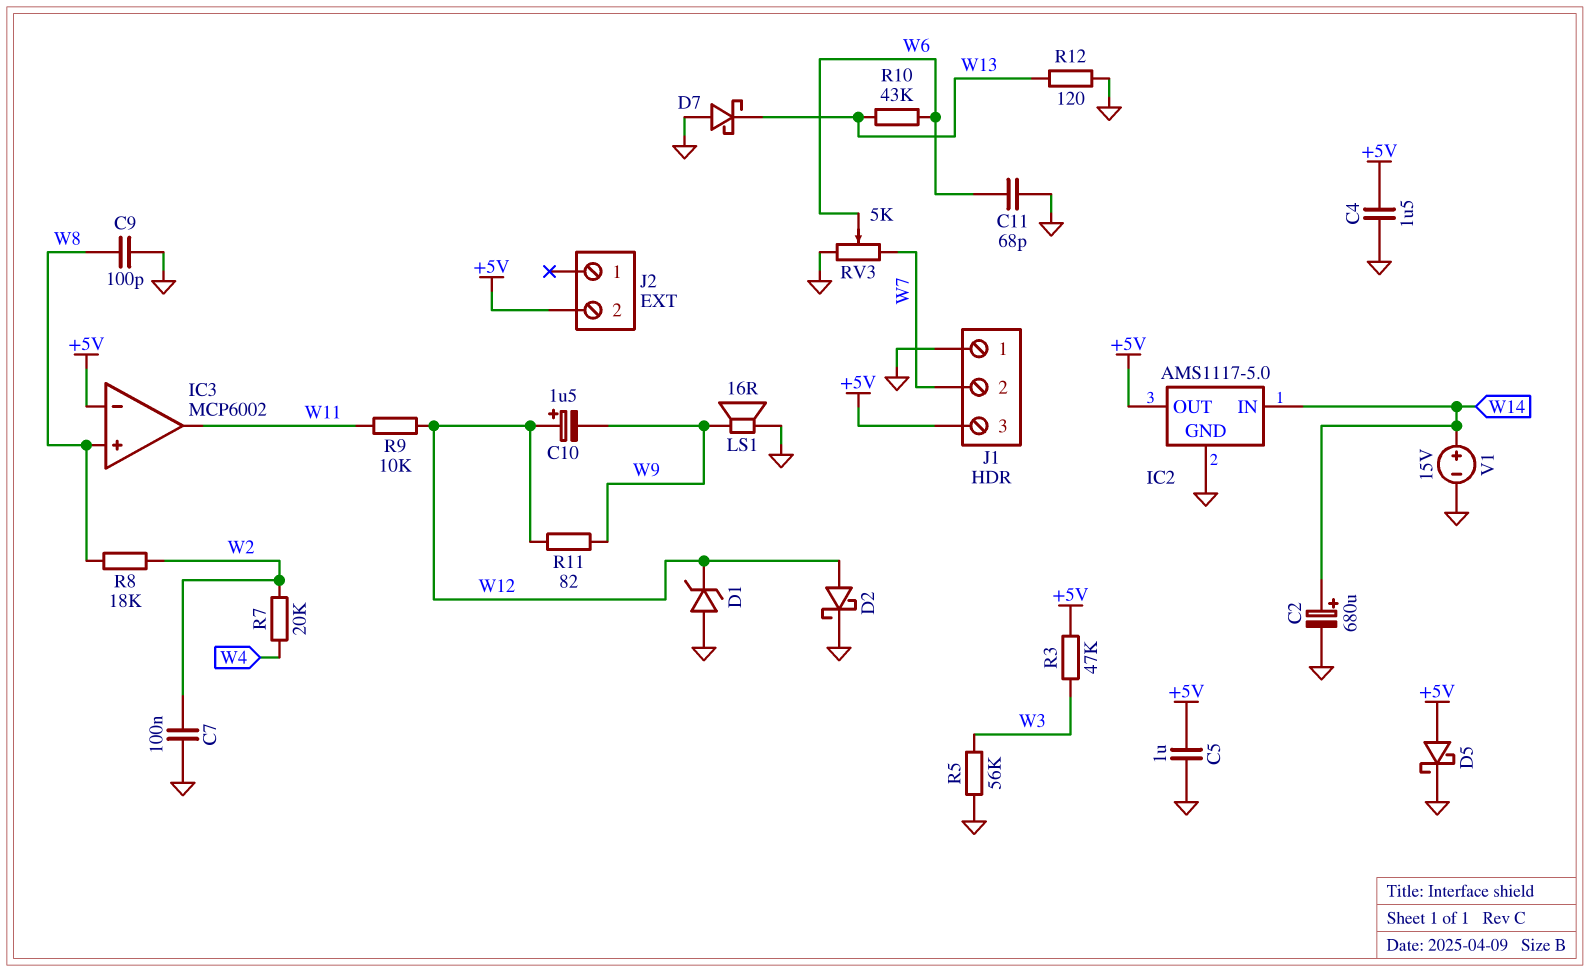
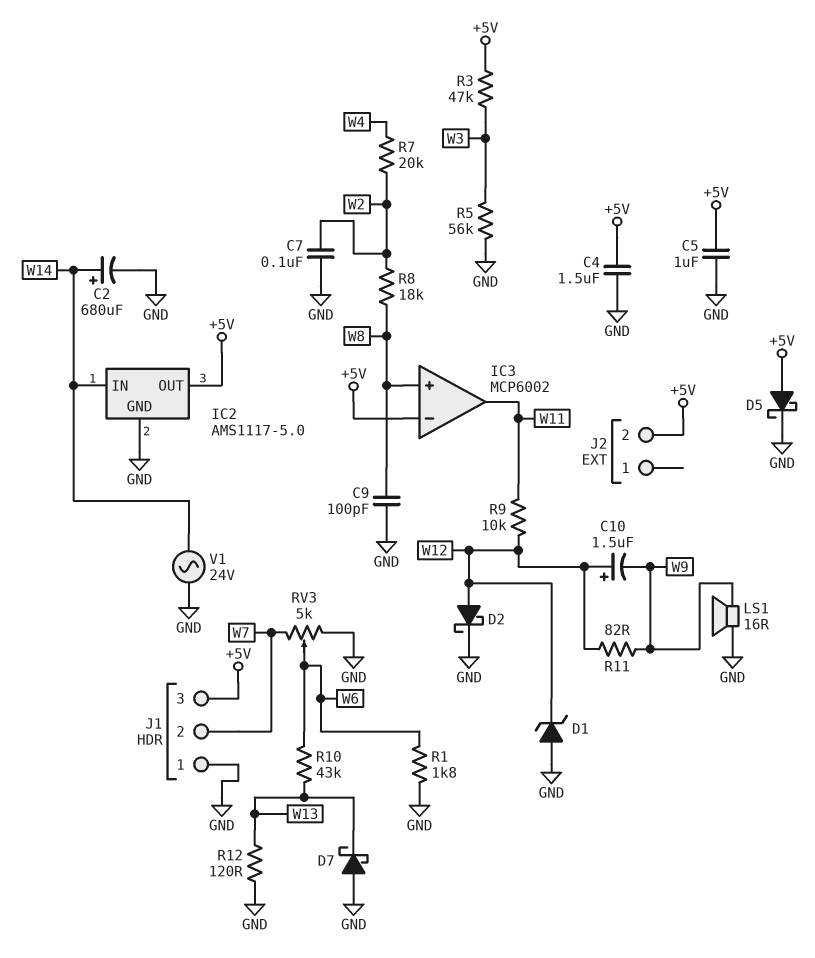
C11: 68pF (GND, W6) -> none
R1: none -> 1.8k (GND, W6)
V1: 15V (plus W14, minus GND) -> AC 24V (GND, W14)

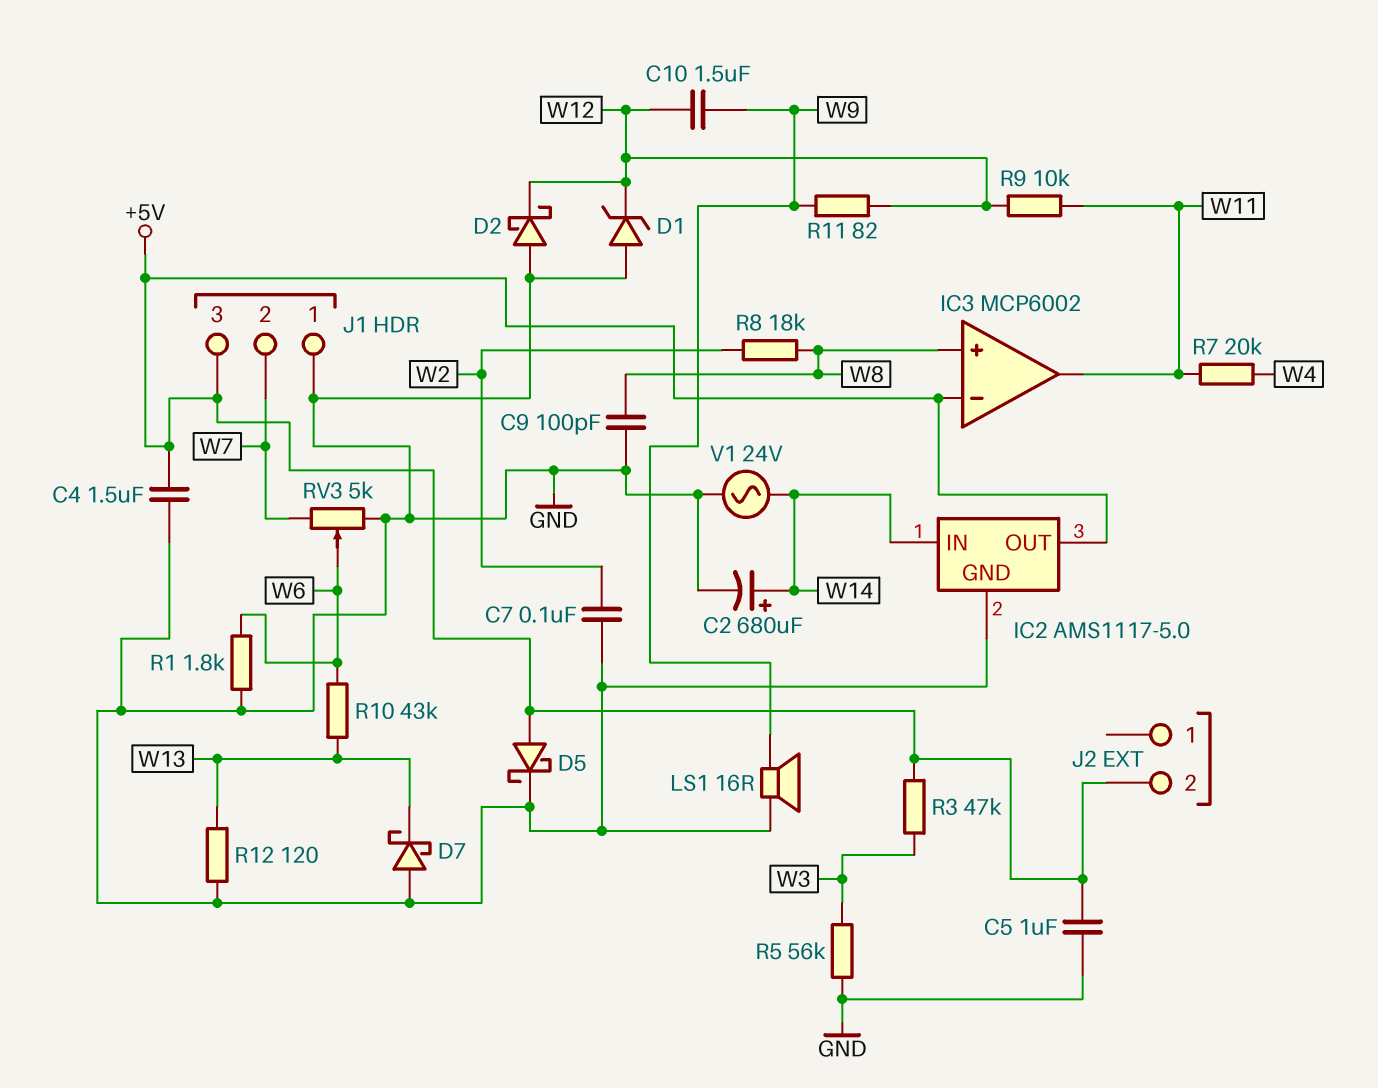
C10: 1.5uF (plus W12, minus W9) -> 1.5uF (W9, W12)
D2: schottky (A W12, K GND) -> schottky (A GND, K W12)
R7: 20k (W2, W4) -> 20k (W4, W11)

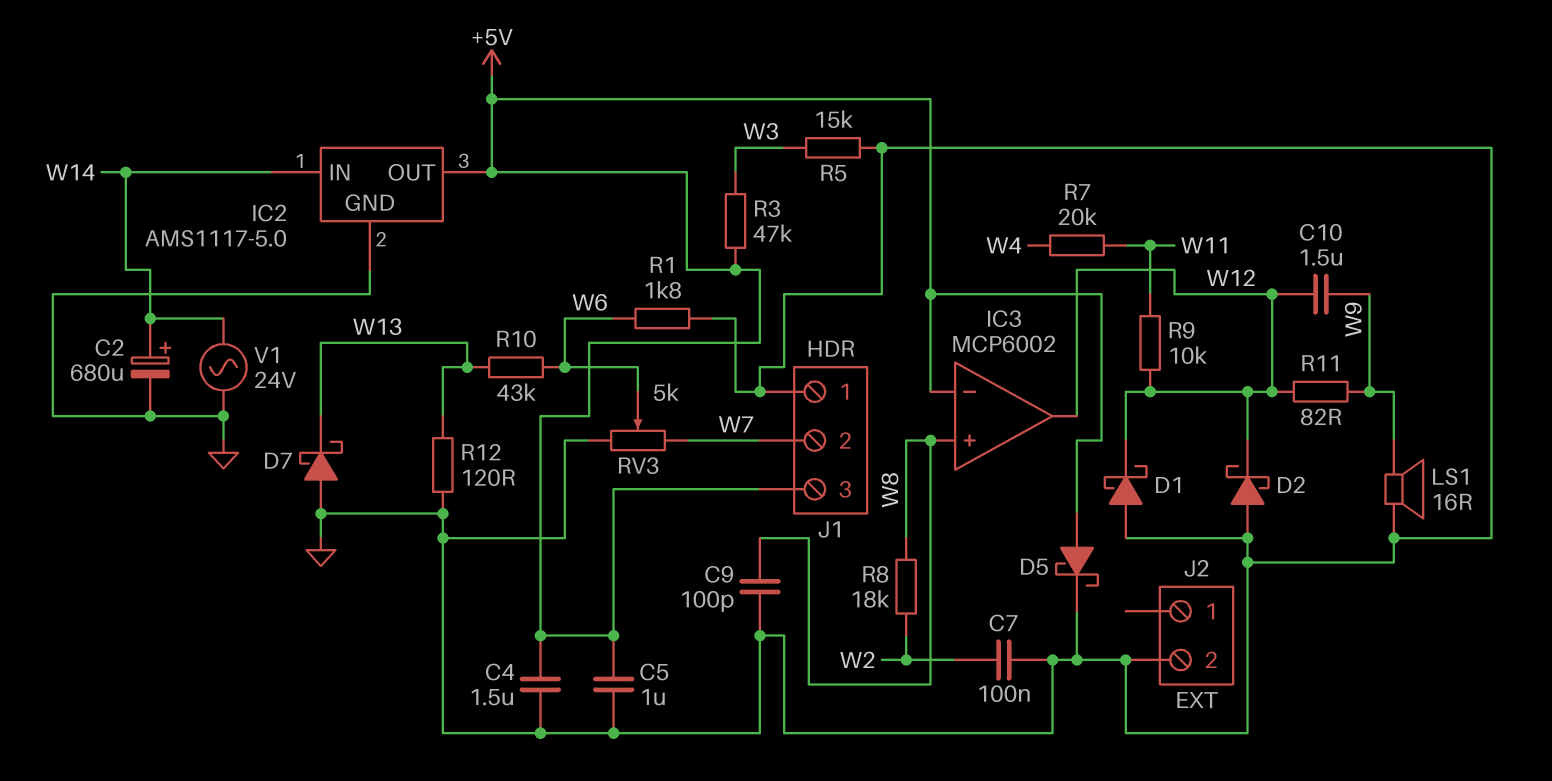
D1: zener (A GND, K W12) -> schottky (A GND, K W12)
IC3 pin out: W11 -> W12
J2 pin 2: +5V -> GND
R5: 56k (GND, W3) -> 15k (GND, W3)

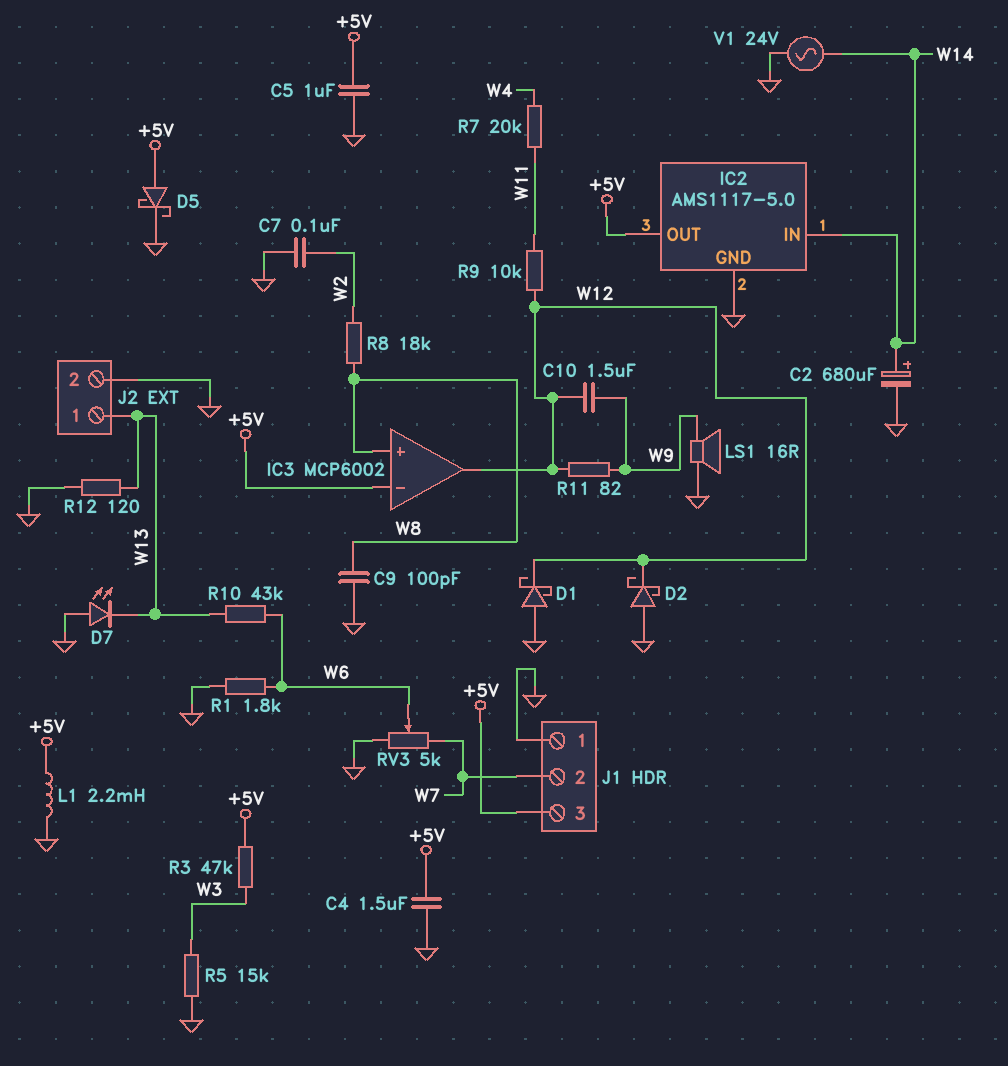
D7: schottky (A GND, K W13) -> LED (A GND, K W13)
J2 pin 1: none -> W13
L1: none -> 2.2mH (+5V, GND)

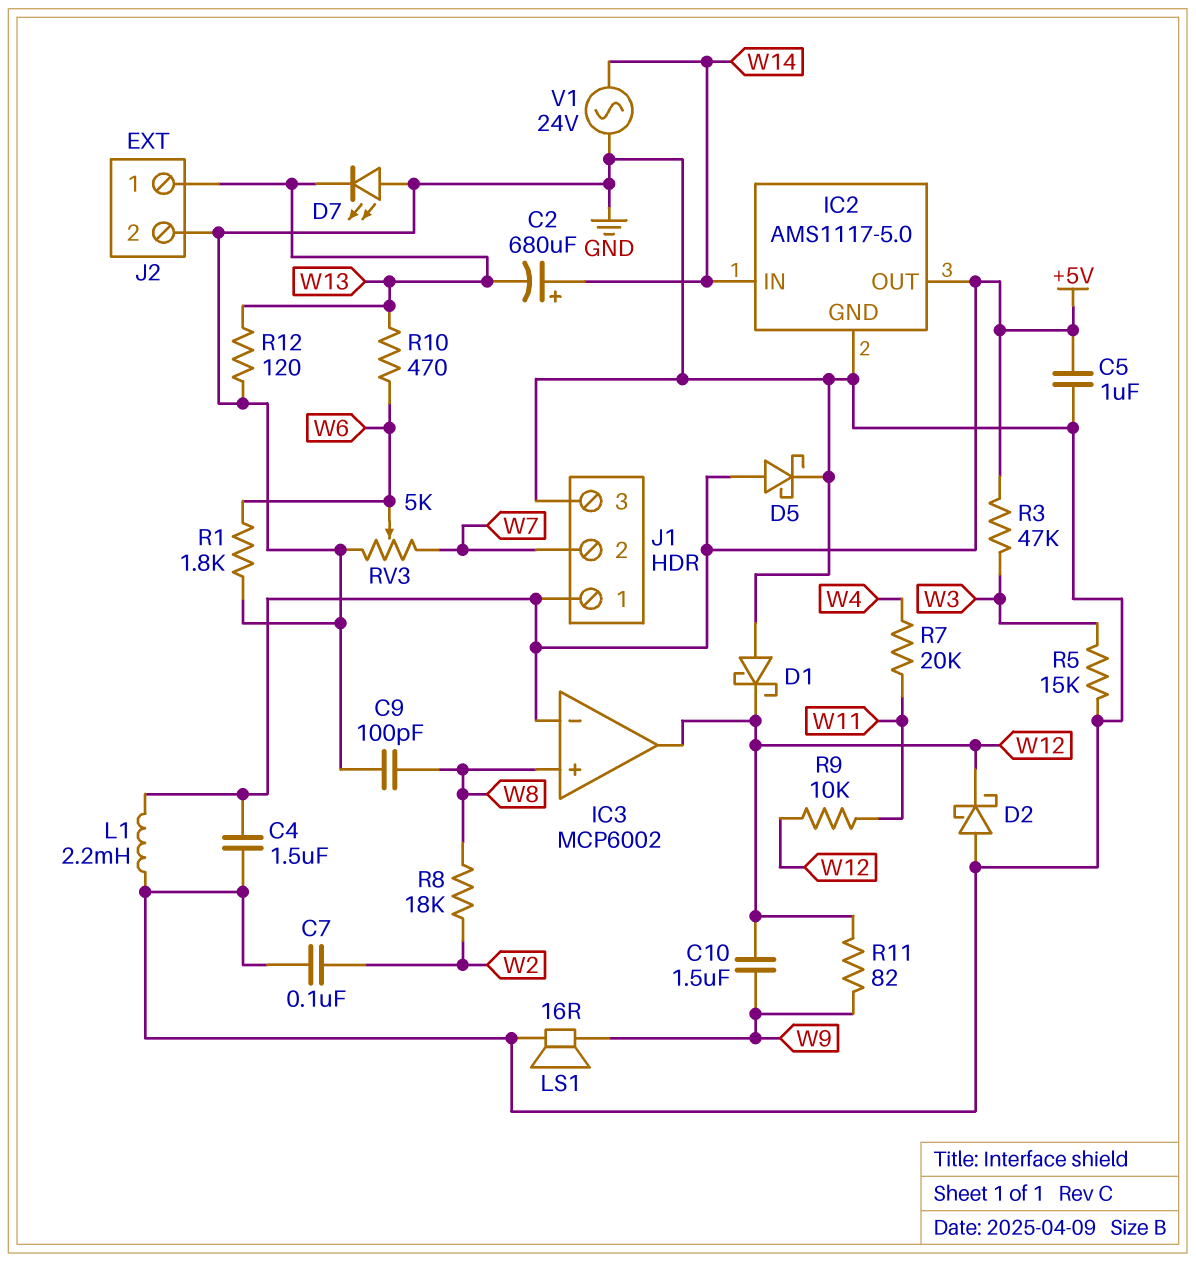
C2: 680uF (plus W14, minus GND) -> 680uF (plus W14, minus W13)
J1 pin 1: GND -> +5V
J1 pin 3: +5V -> GND
R10: 43k (W6, W13) -> 470 (W6, W13)

